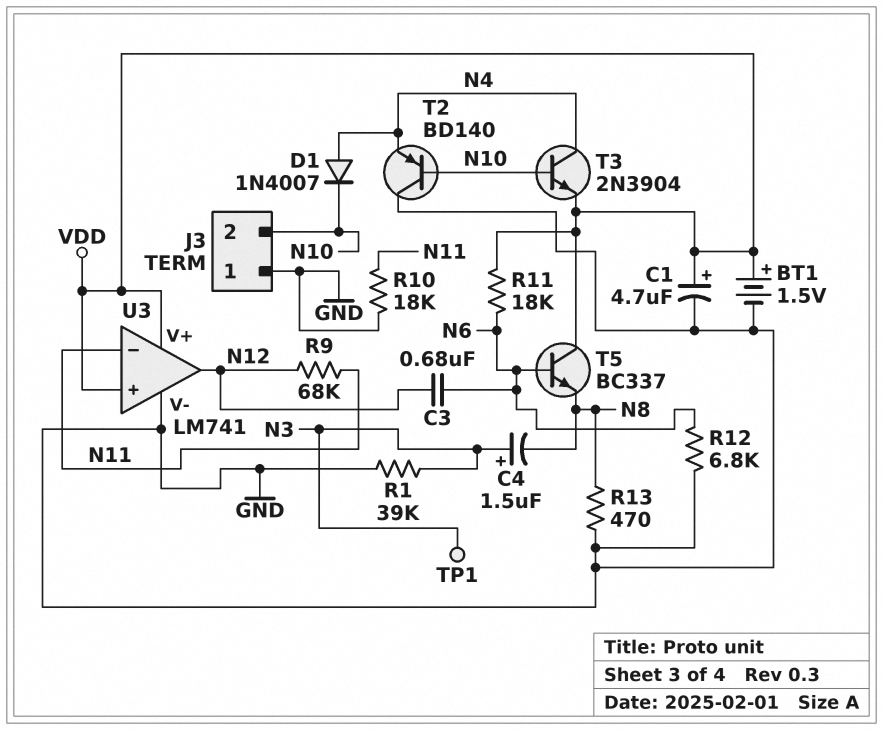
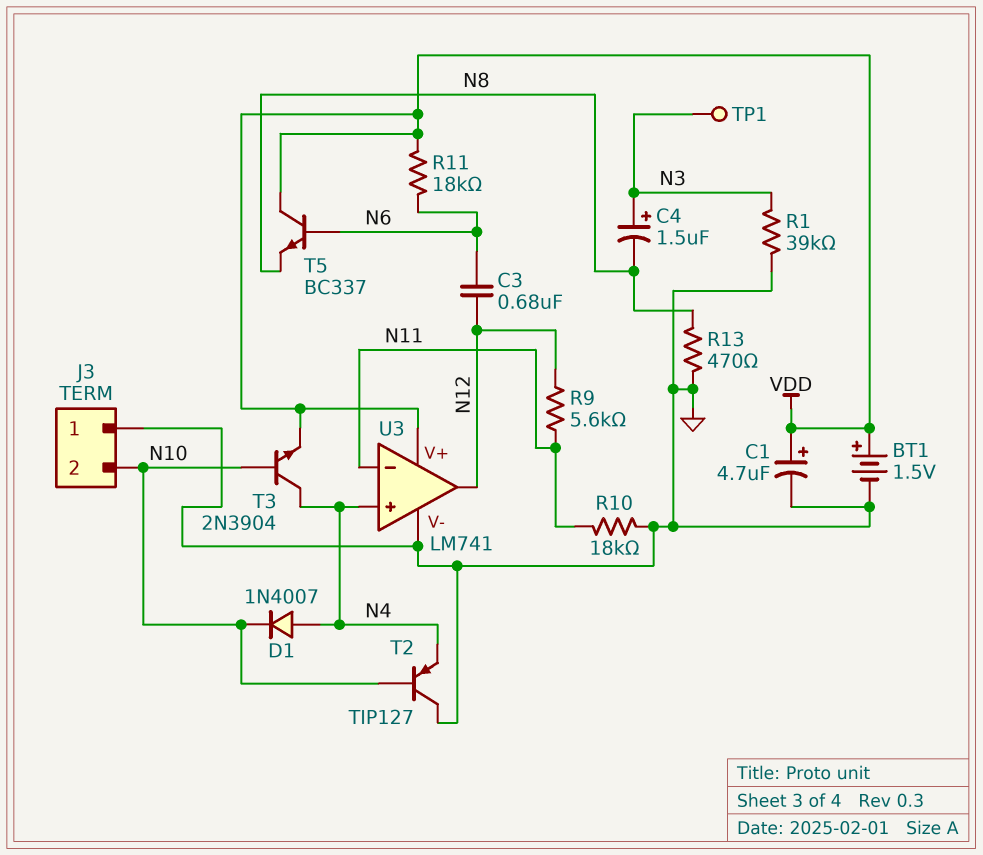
R9: 68k (N11, N12) -> 5.6k (N11, N12)
R12: 6.8k (GND, N6) -> none
T2: PNP BD140 (B N10, C GND, E N4) -> PNP TIP127 (B N10, C GND, E N4)
U3 pin in+: VDD -> N4

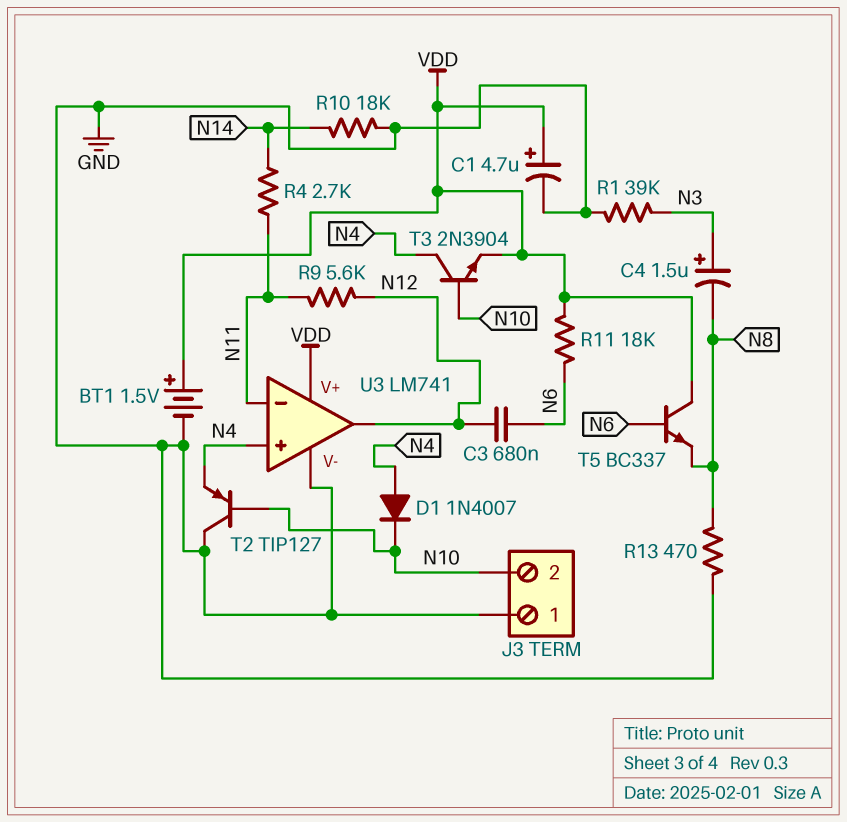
R4: none -> 2.7k (N11, N14)
R10: 18k (GND, N11) -> 18k (GND, N14)
TP1: test point (N3) -> none

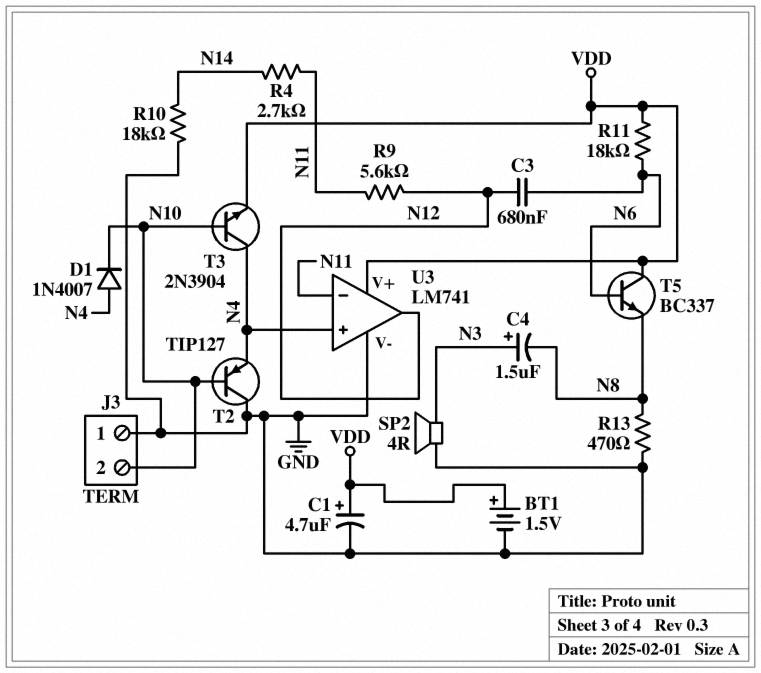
R1: 39k (GND, N3) -> none
SP2: none -> speaker 4R (GND, N3)

